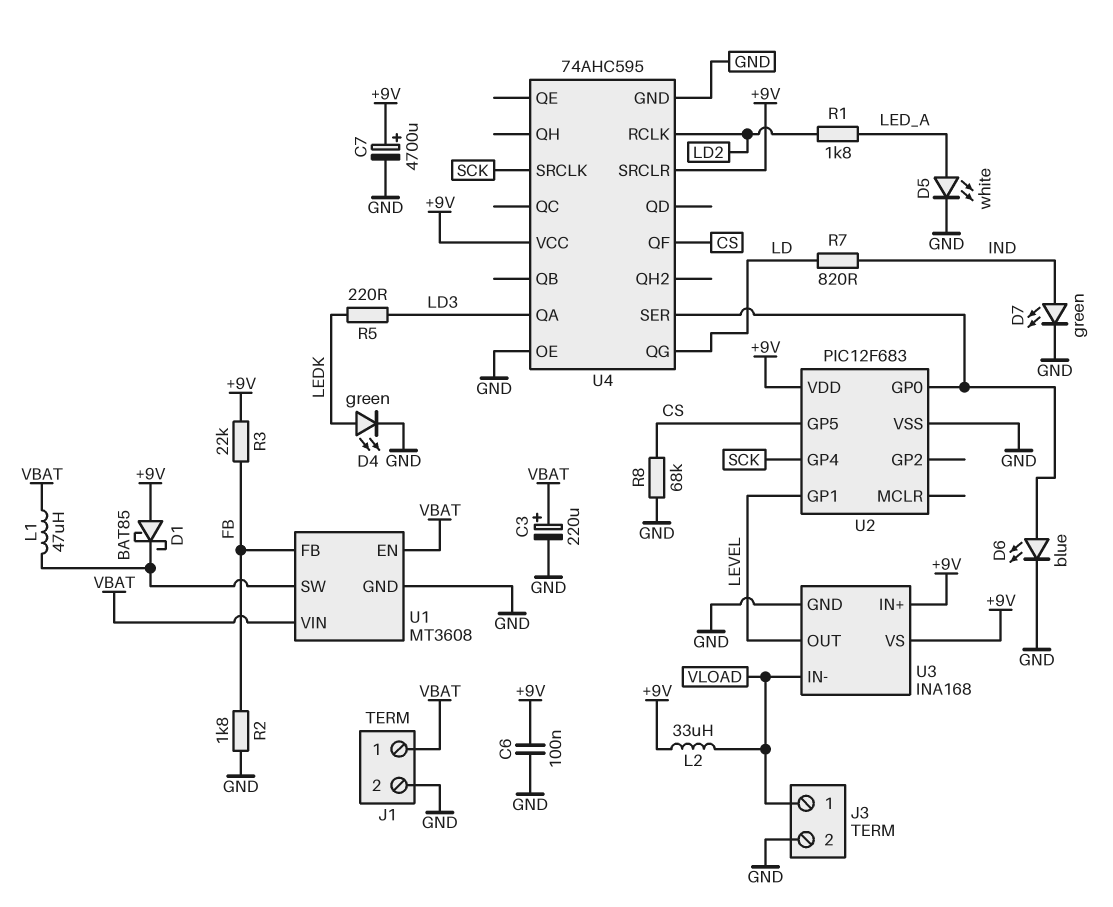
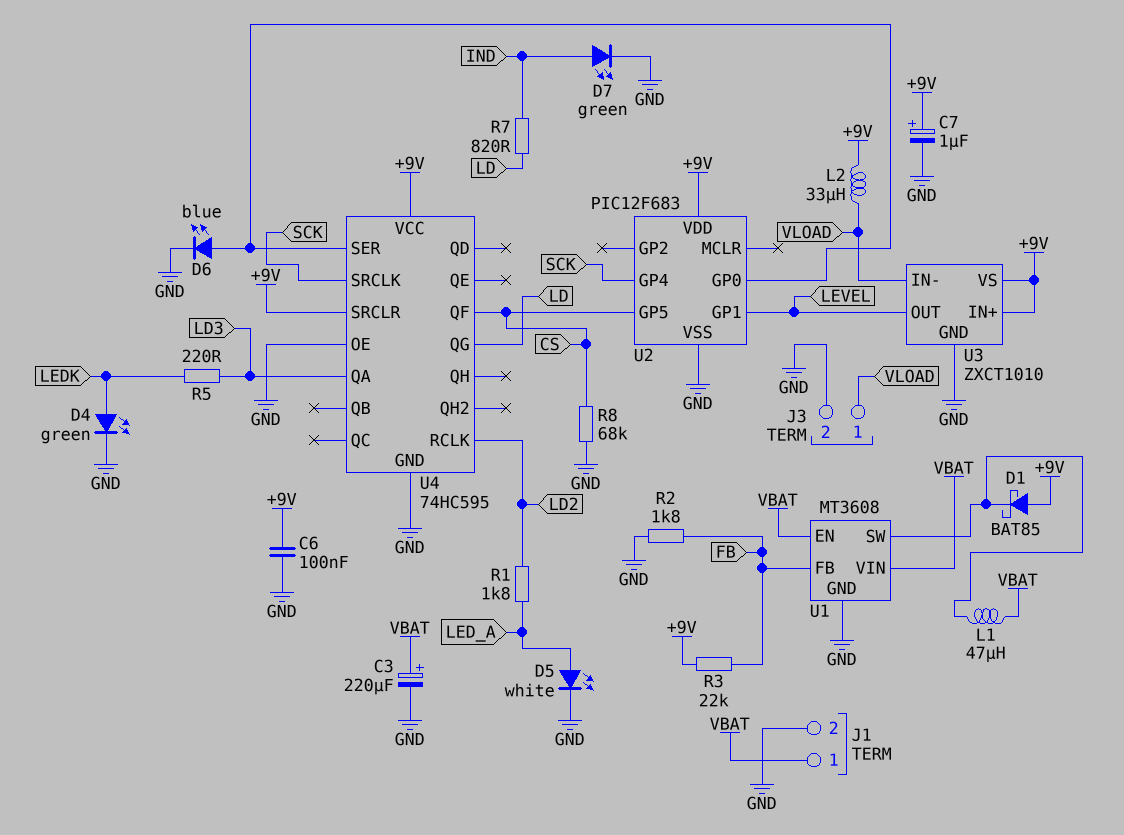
C7: 4700uF (plus +9V, minus GND) -> 1uF (plus +9V, minus GND)
U3: INA168 -> ZXCT1010
U4: 74AHC595 -> 74HC595

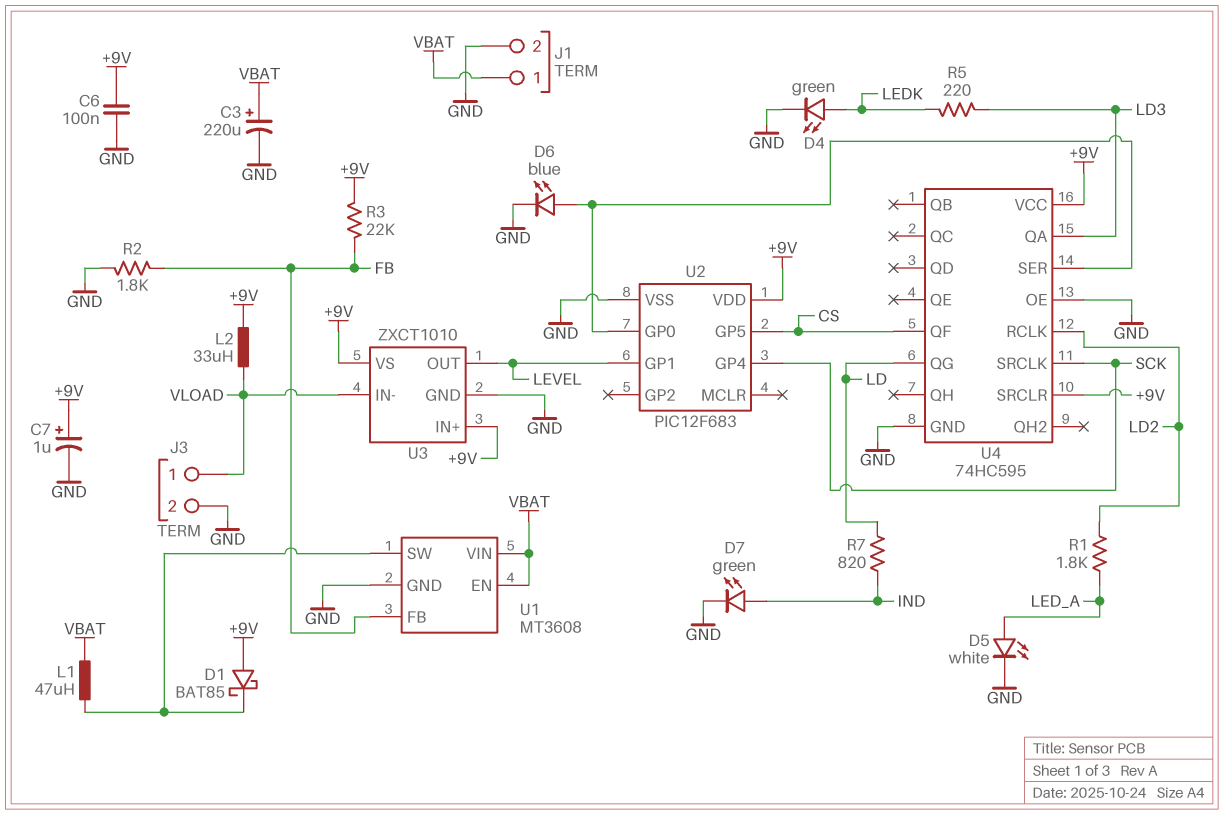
R8: 68k (CS, GND) -> none

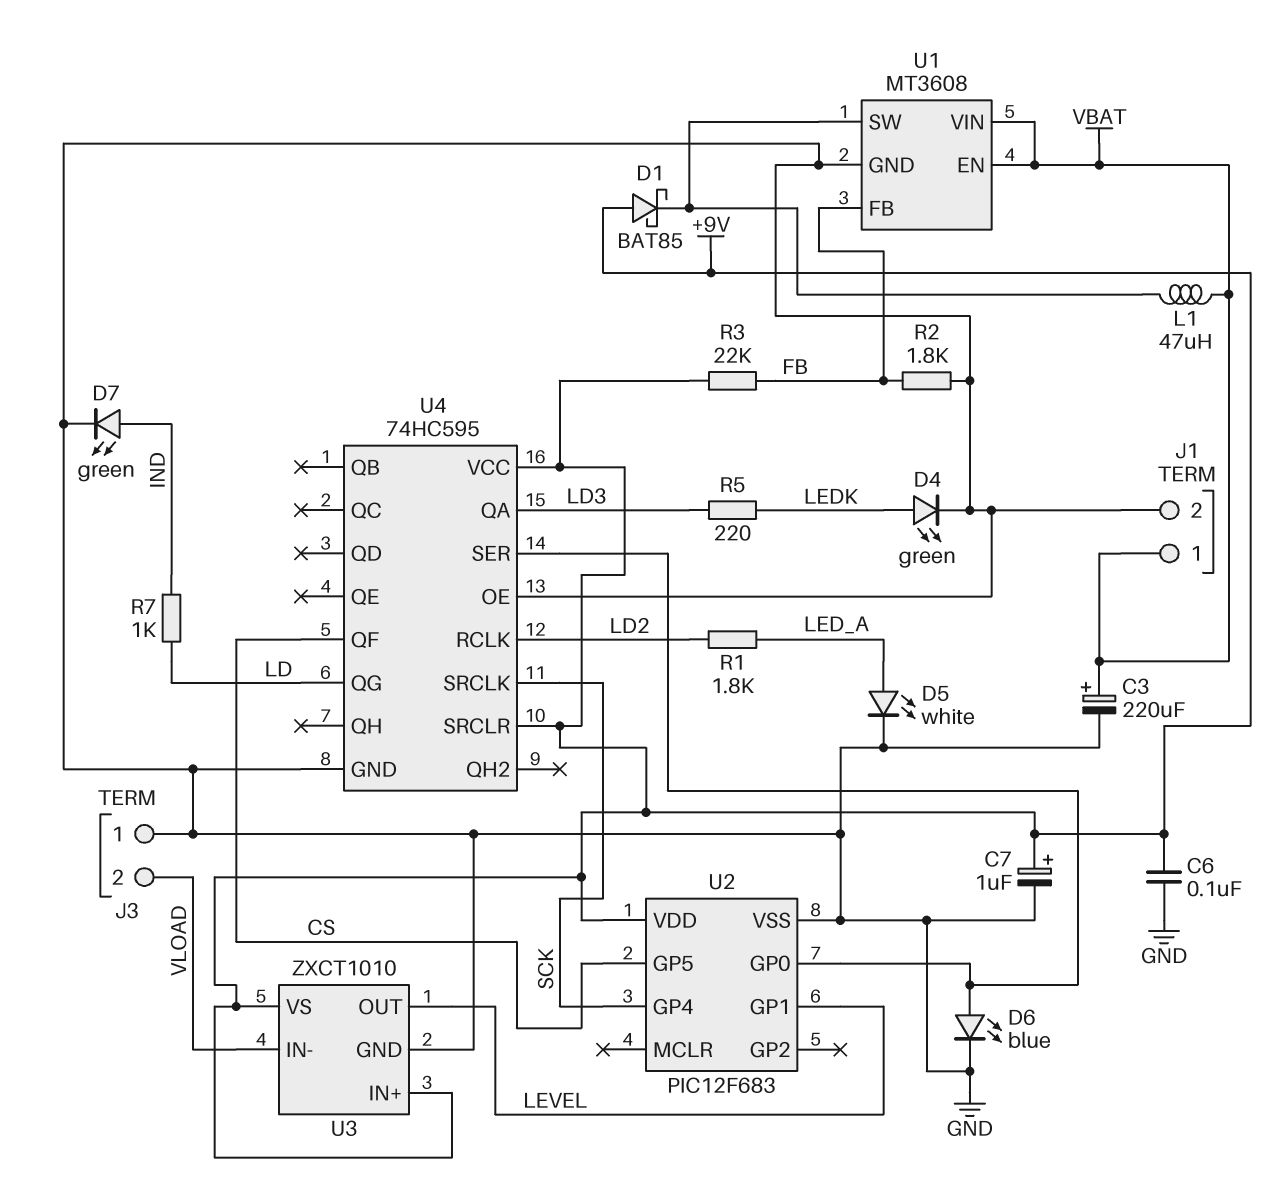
J3 pin 1: VLOAD -> GND
J3 pin 2: GND -> VLOAD
L2: 33uH (+9V, VLOAD) -> none
R7: 820 (IND, LD) -> 1k (IND, LD)

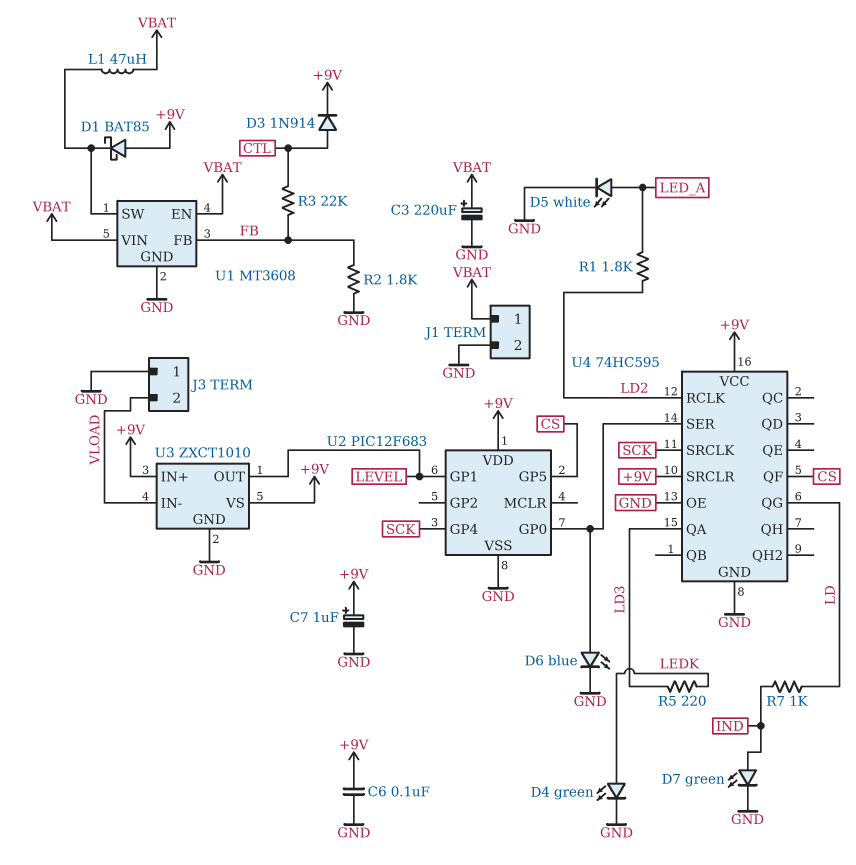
D3: none -> diode 1N914 (A CTL, K +9V)
R3: 22k (+9V, FB) -> 22k (CTL, FB)

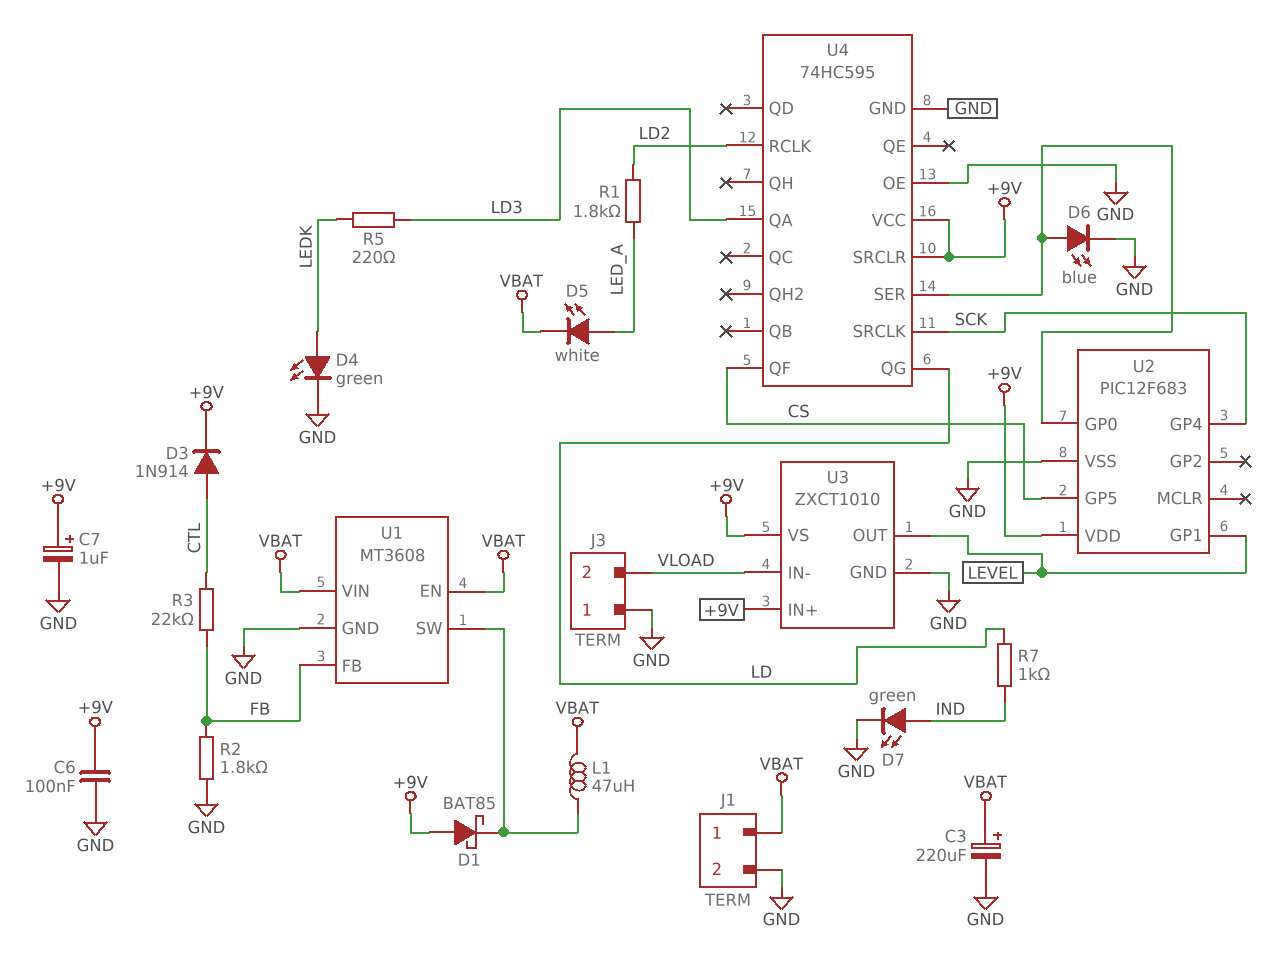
D5: LED white (A LED_A, K GND) -> LED white (A LED_A, K VBAT)

